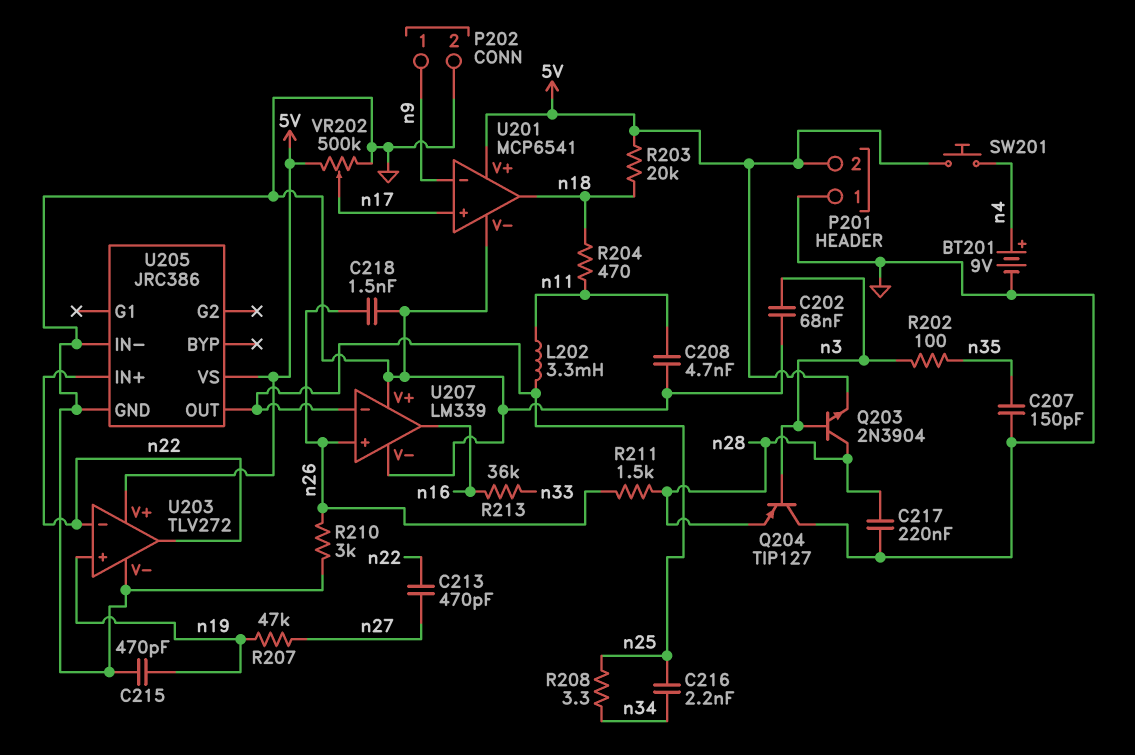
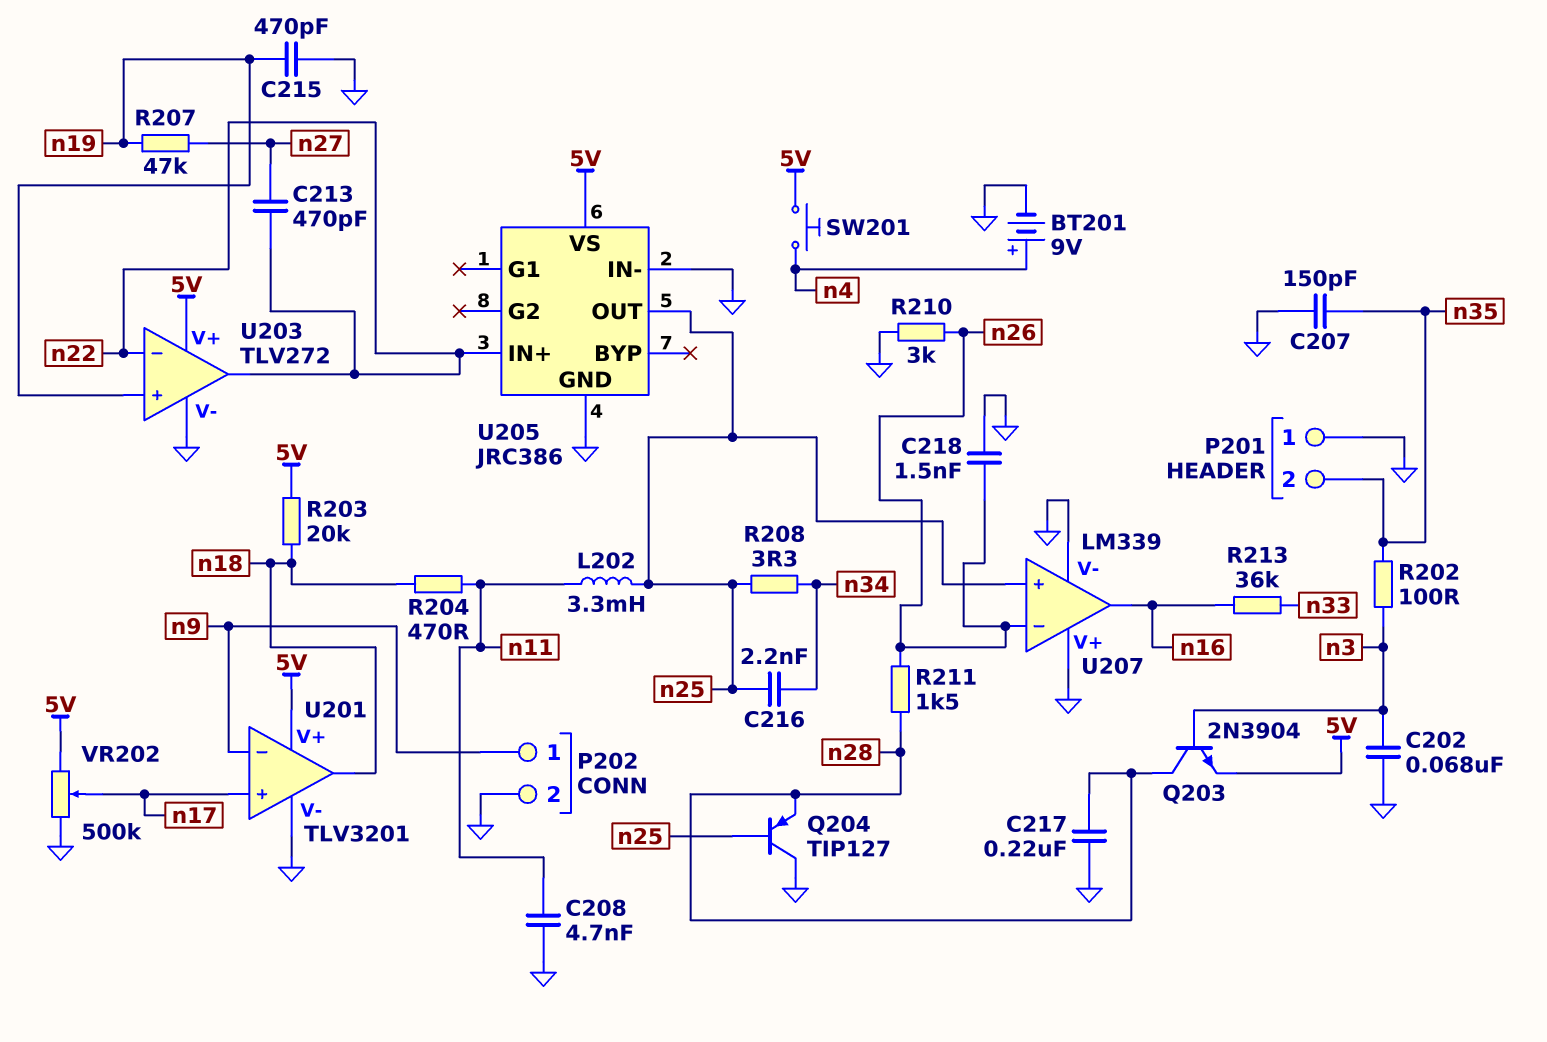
P201 pin 2: 5V -> n35
Q204: PNP TIP127 (B n3, C GND, E n28) -> PNP TIP127 (B n25, C GND, E n28)
U201: MCP6541 -> TLV3201
U207 pin in+: n26 -> n25
U207 pin in-: n25 -> n26

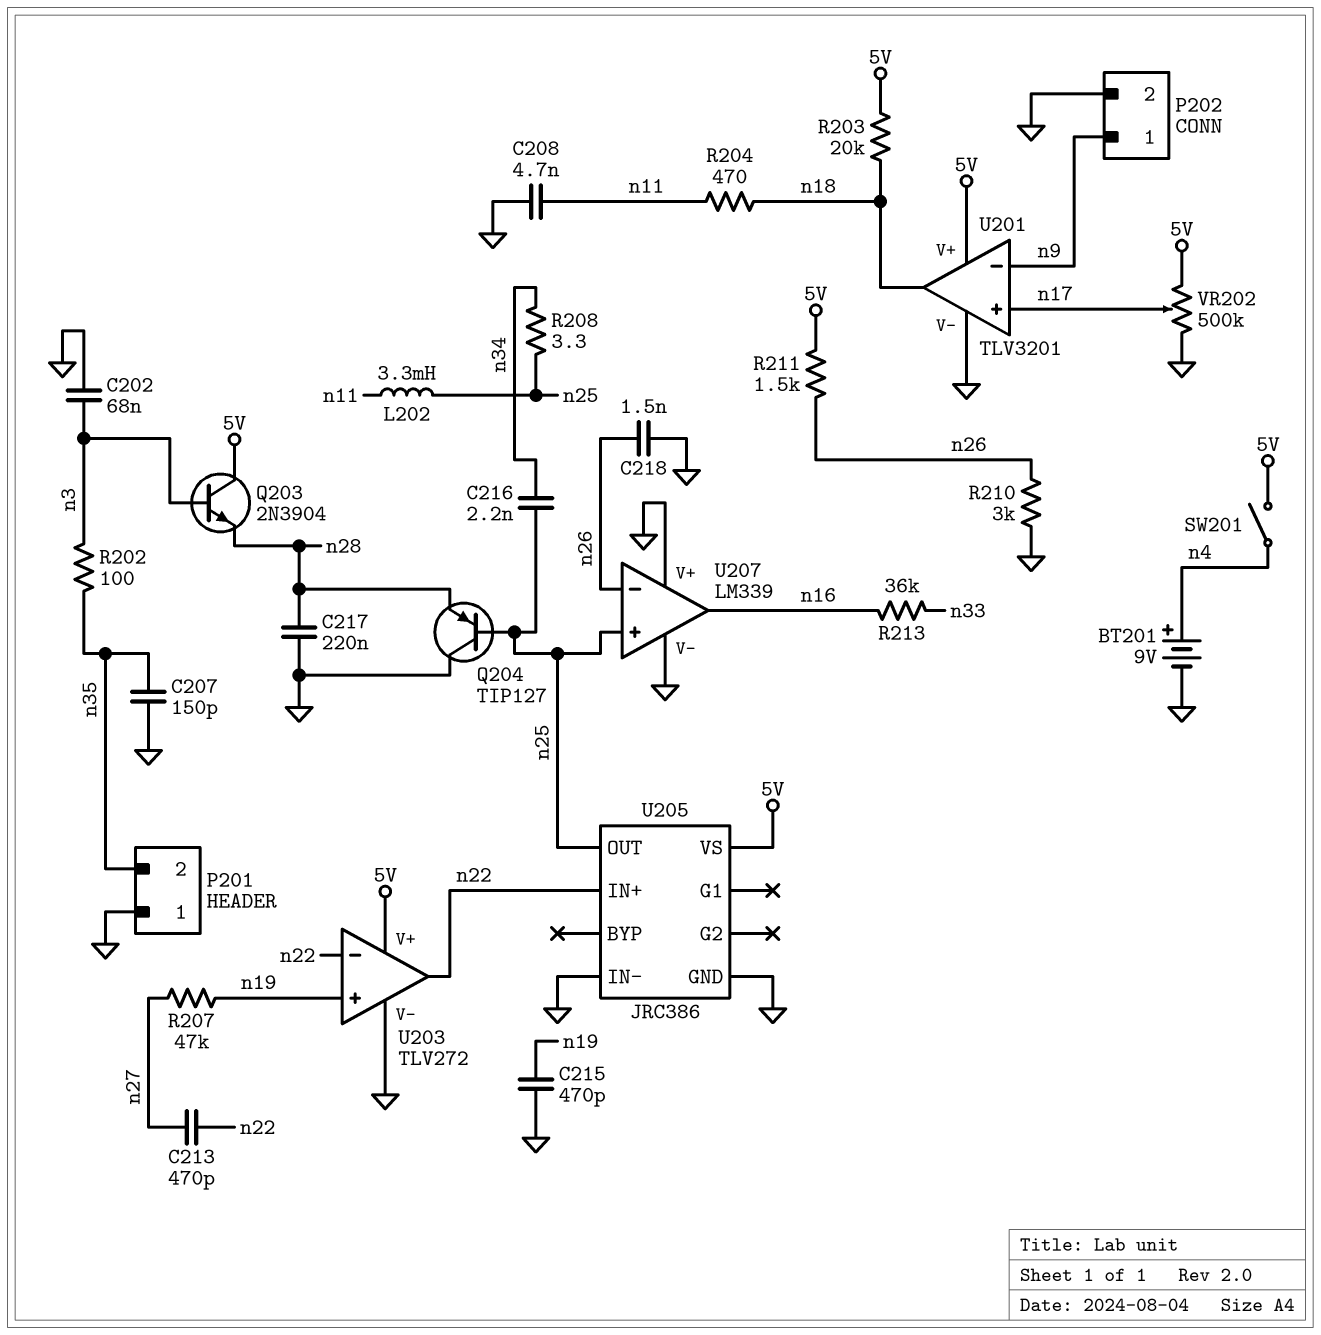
Q203: NPN 2N3904 (B n3, C n28, E 5V) -> NPN 2N3904 (B n3, C 5V, E n28)
R211: 1.5k (n26, n28) -> 1.5k (5V, n26)
SW201: button (5V, n4) -> switch (5V, n4)

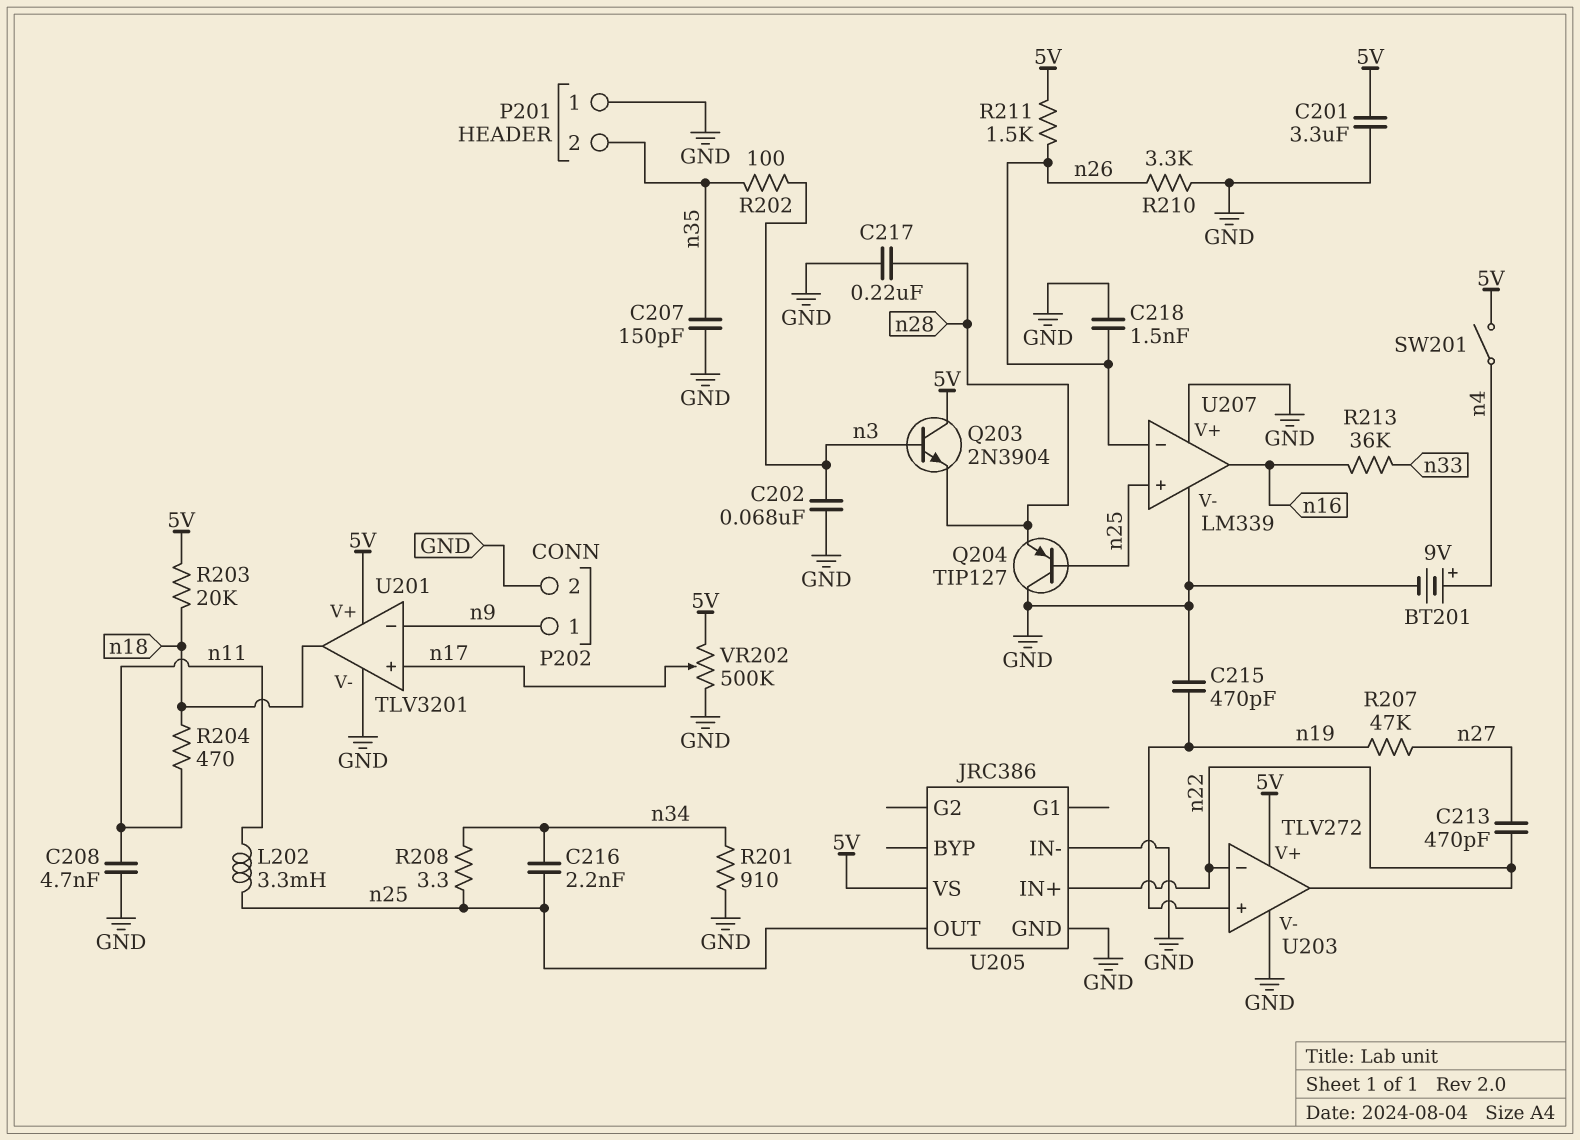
C201: none -> 3.3uF (5V, GND)
R201: none -> 910 (GND, n34)
R210: 3k (GND, n26) -> 3.3k (GND, n26)

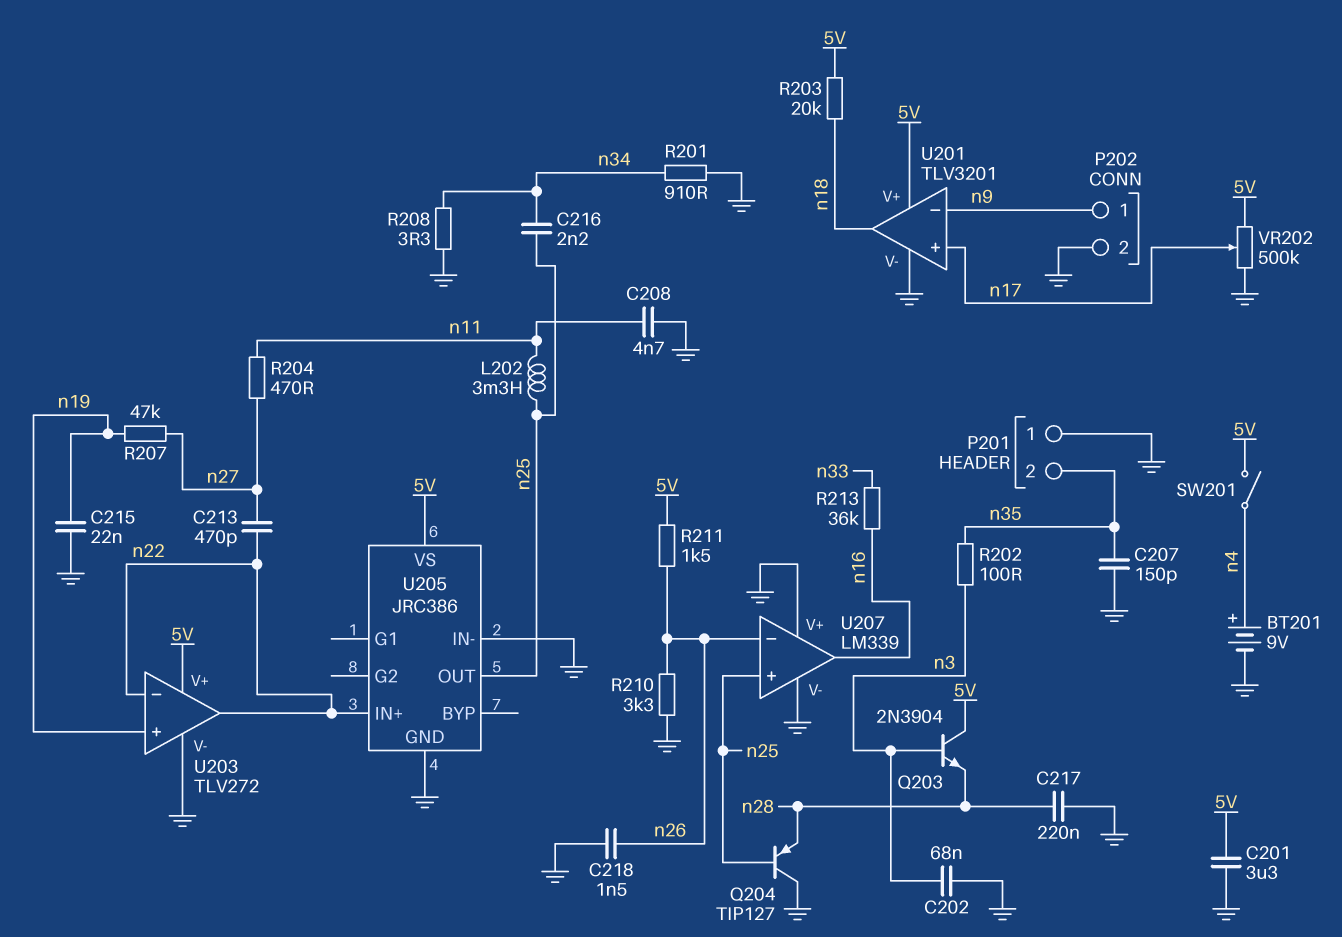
C215: 470pF (GND, n19) -> 22nF (GND, n19)
R204: 470 (n11, n18) -> 470 (n11, n27)
R208: 3.3 (n25, n34) -> 3.3 (GND, n34)

